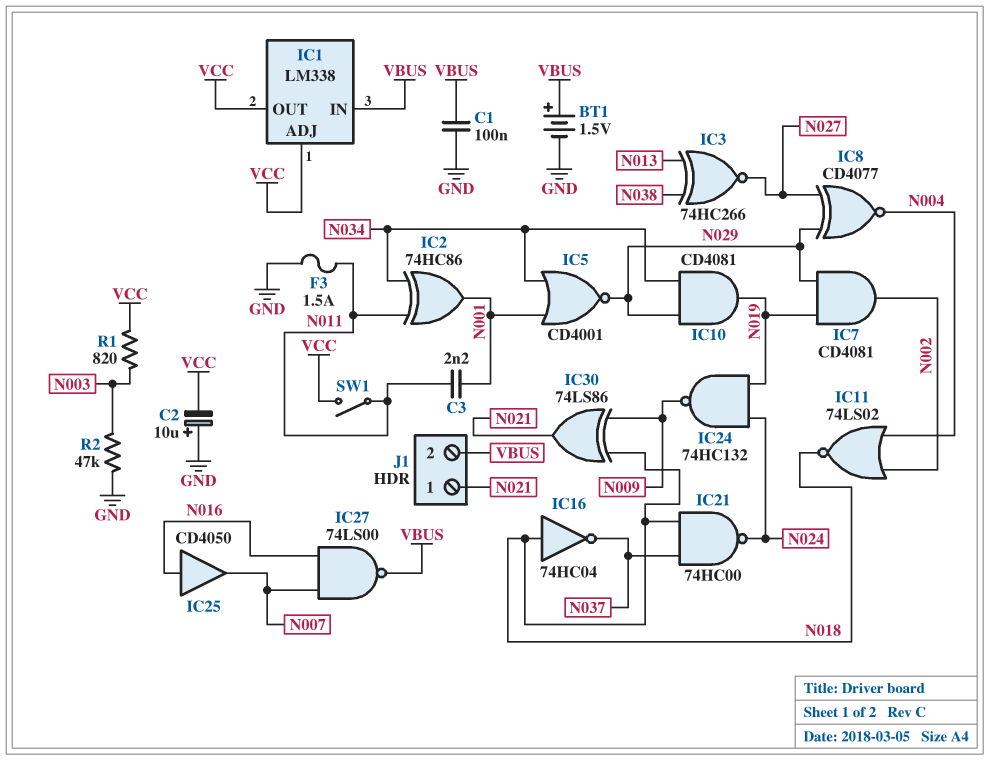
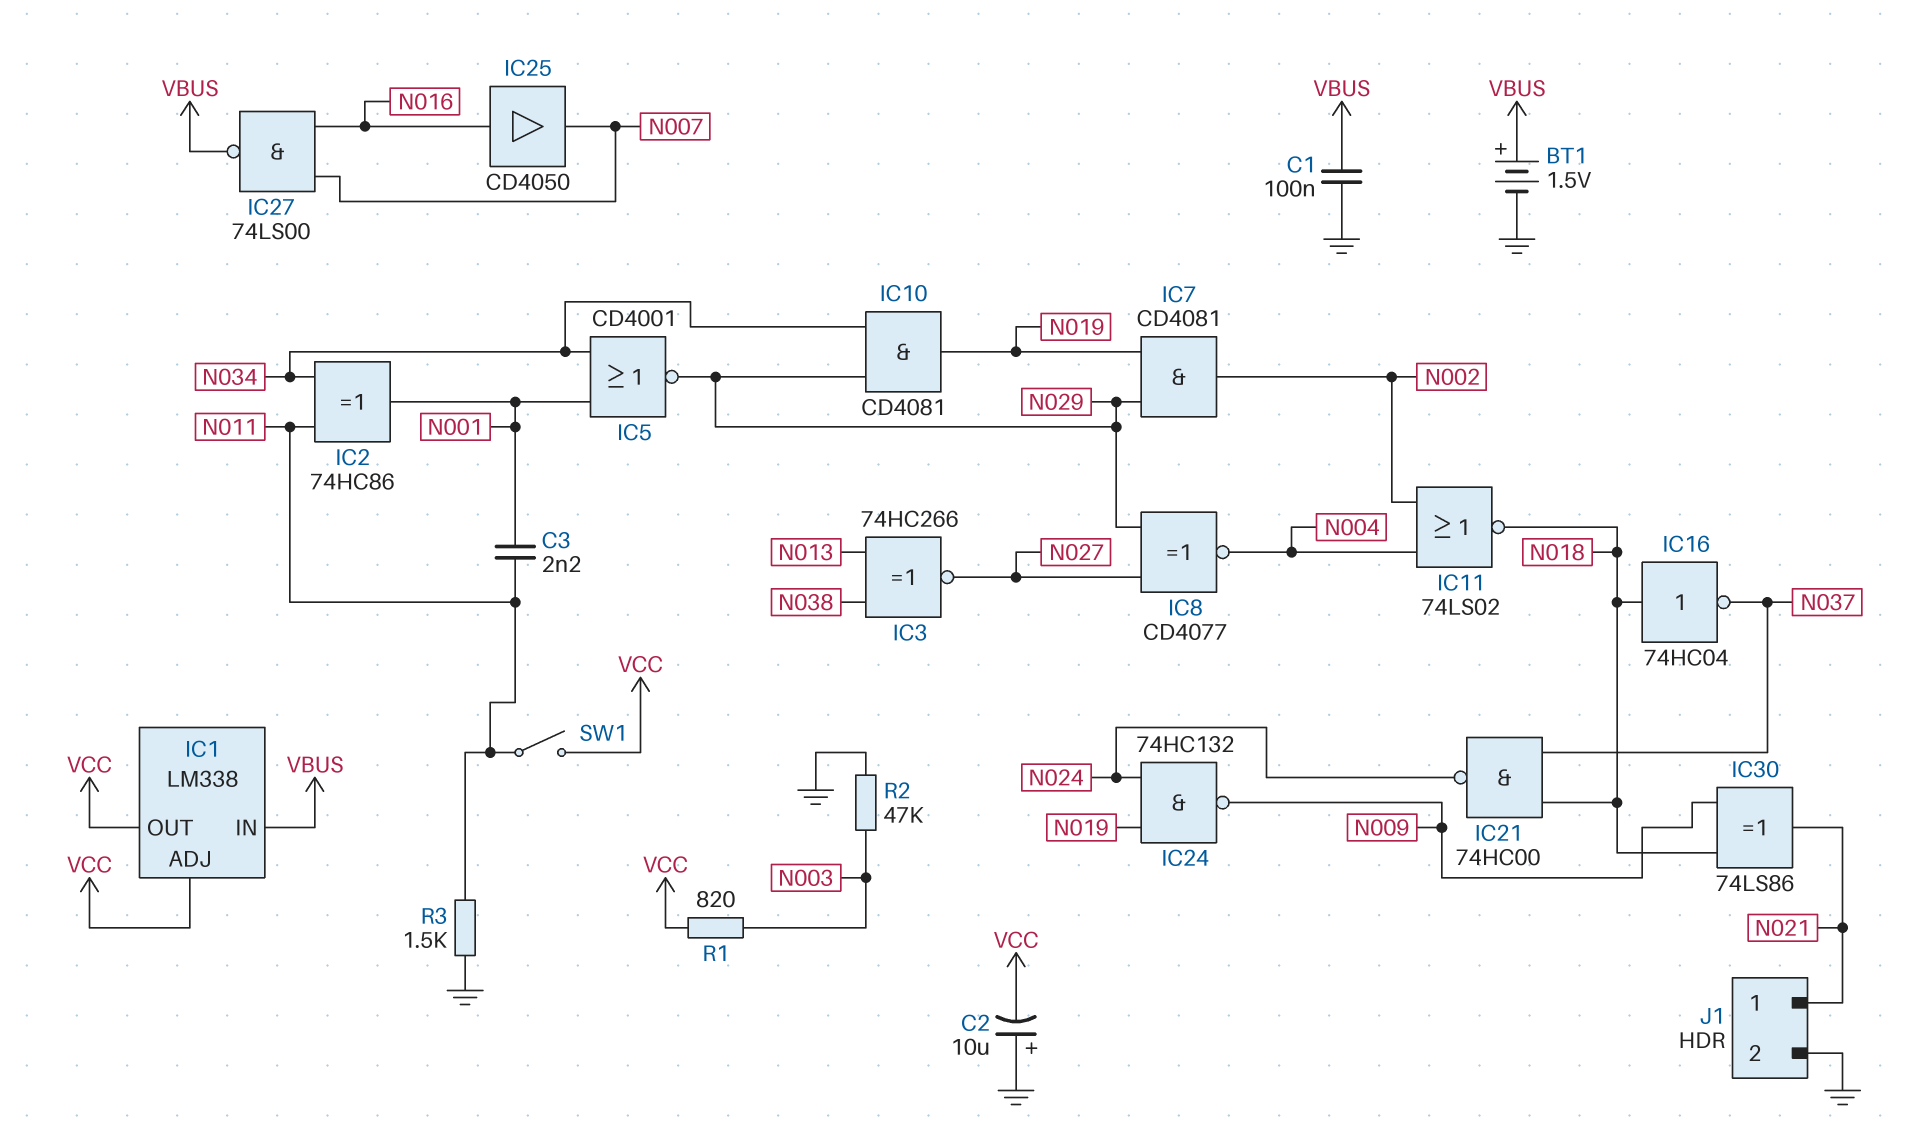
F3: 1.5A (GND, N011) -> none
J1 pin 2: VBUS -> GND
R3: none -> 1.5k (GND, N011)

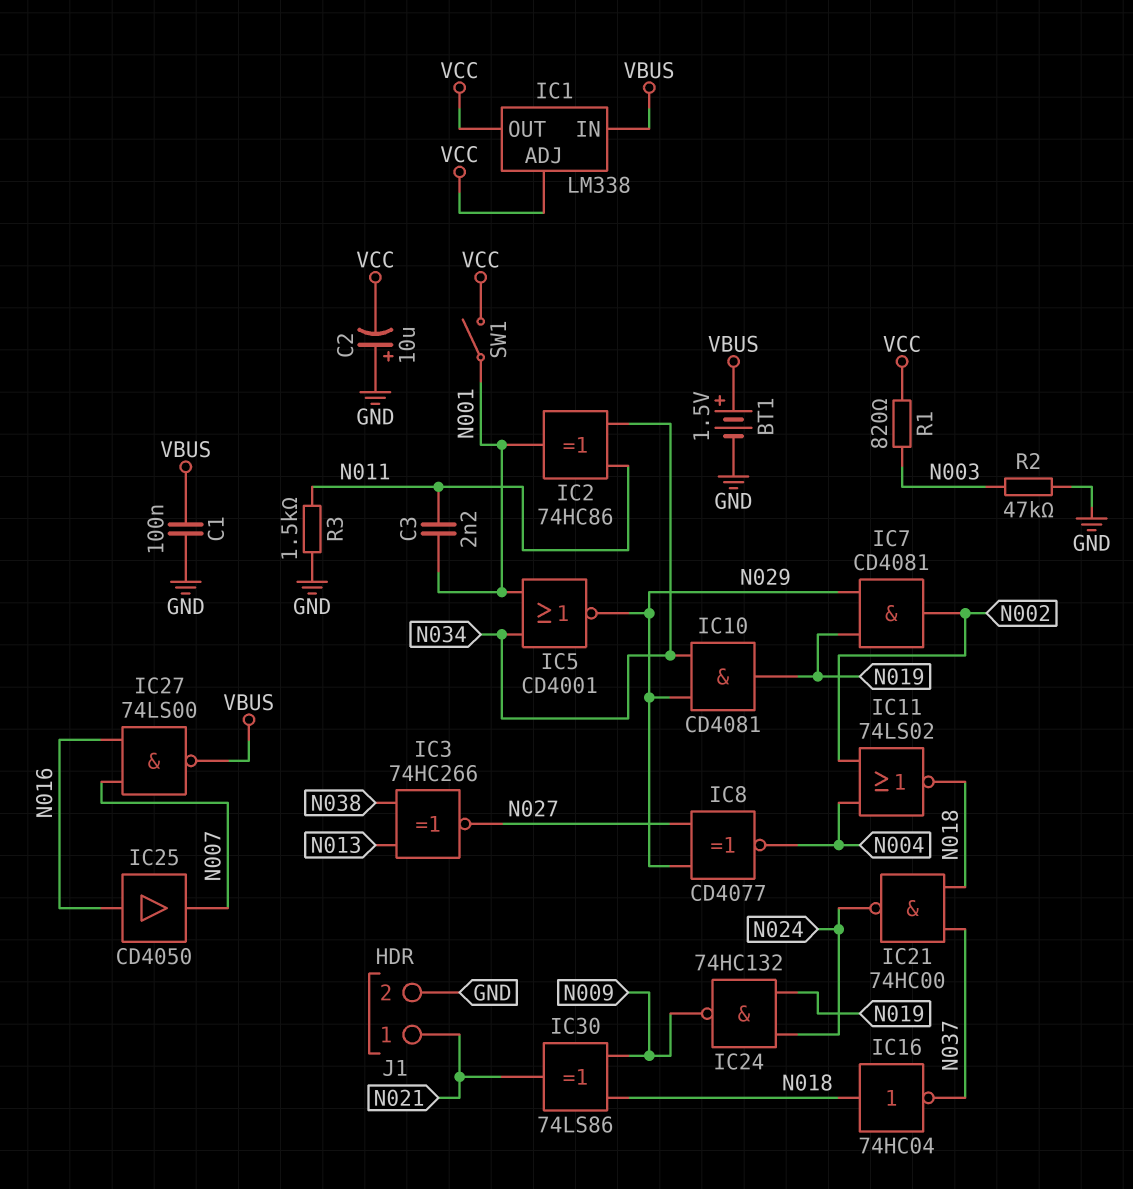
SW1: switch (N011, VCC) -> switch (N001, VCC)

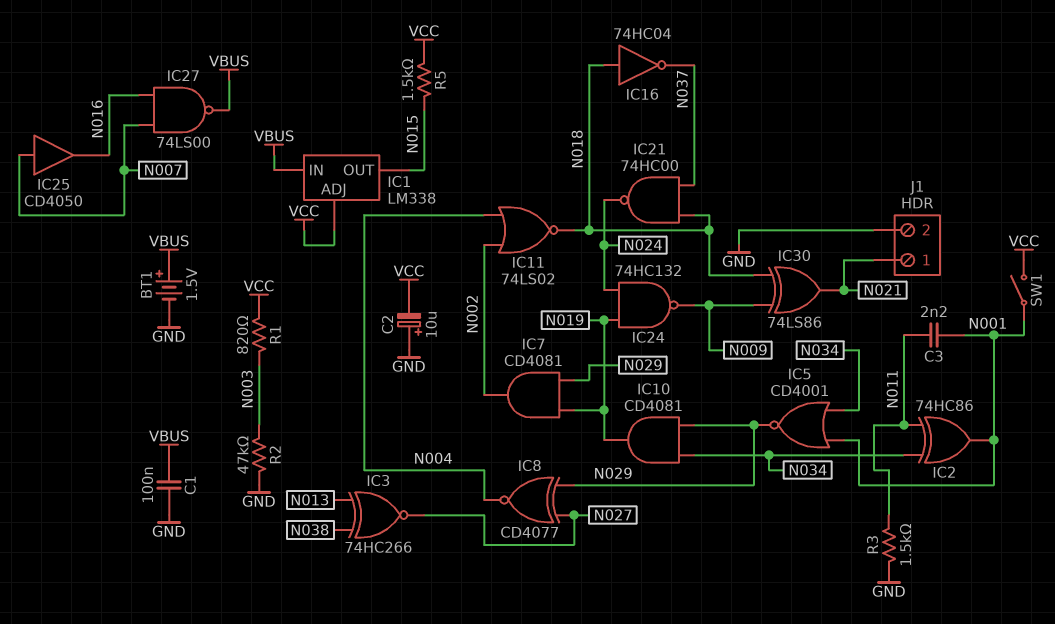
IC1 pin OUT: VCC -> N015
IC25: buffer CD4050 (in N016, out N007) -> buffer CD4050 (in N007, out N016)
R5: none -> 1.5k (N015, VCC)

